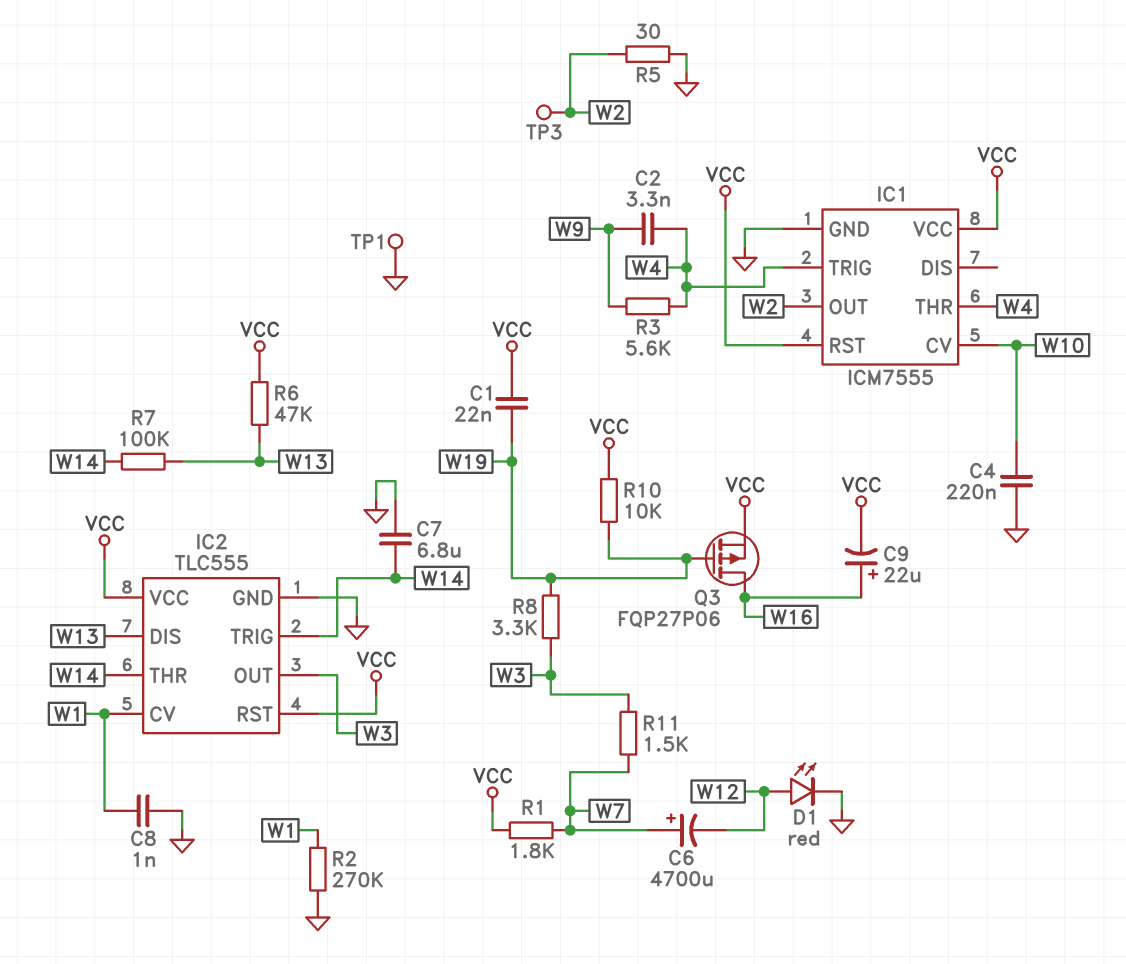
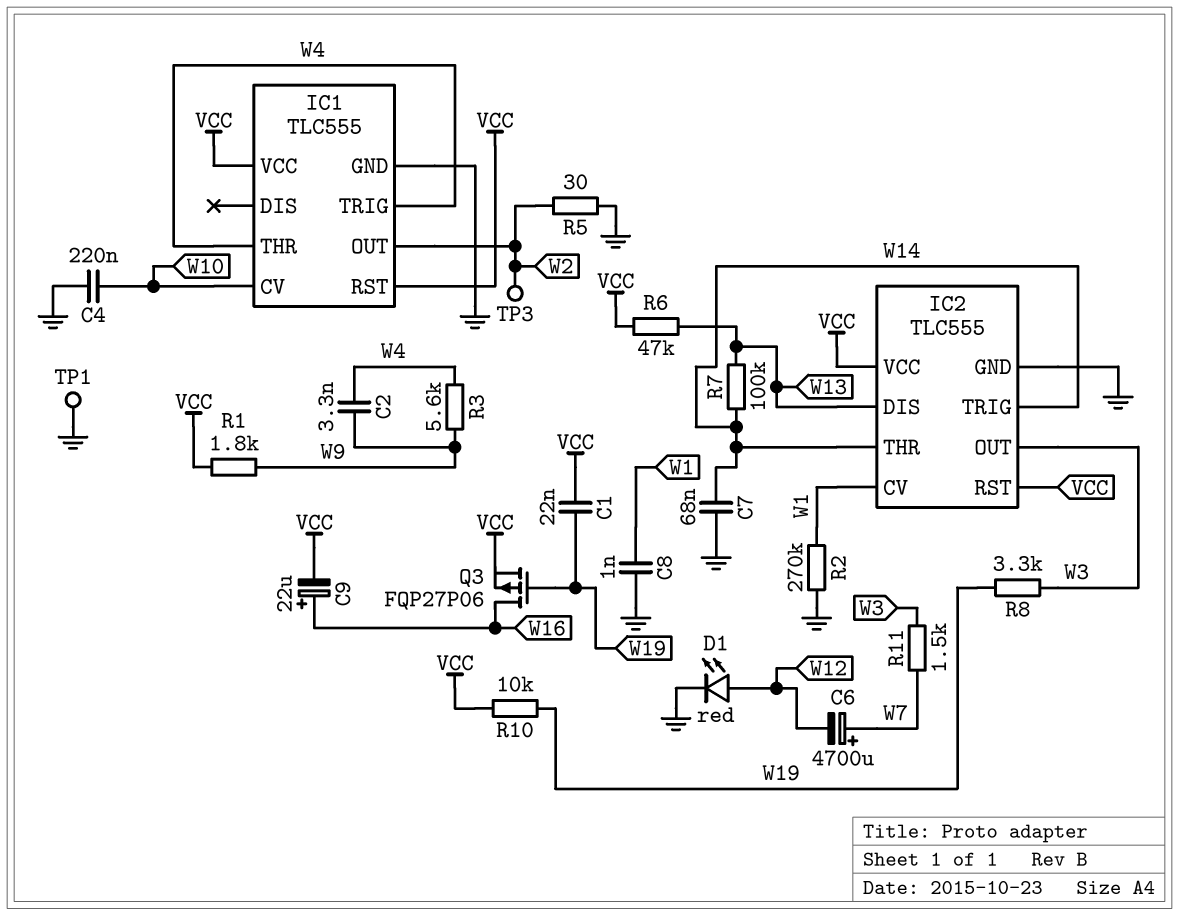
C7: 6.8uF (GND, W14) -> 68nF (GND, W14)
IC1: ICM7555 -> TLC555
R1: 1.8k (VCC, W7) -> 1.8k (VCC, W9)

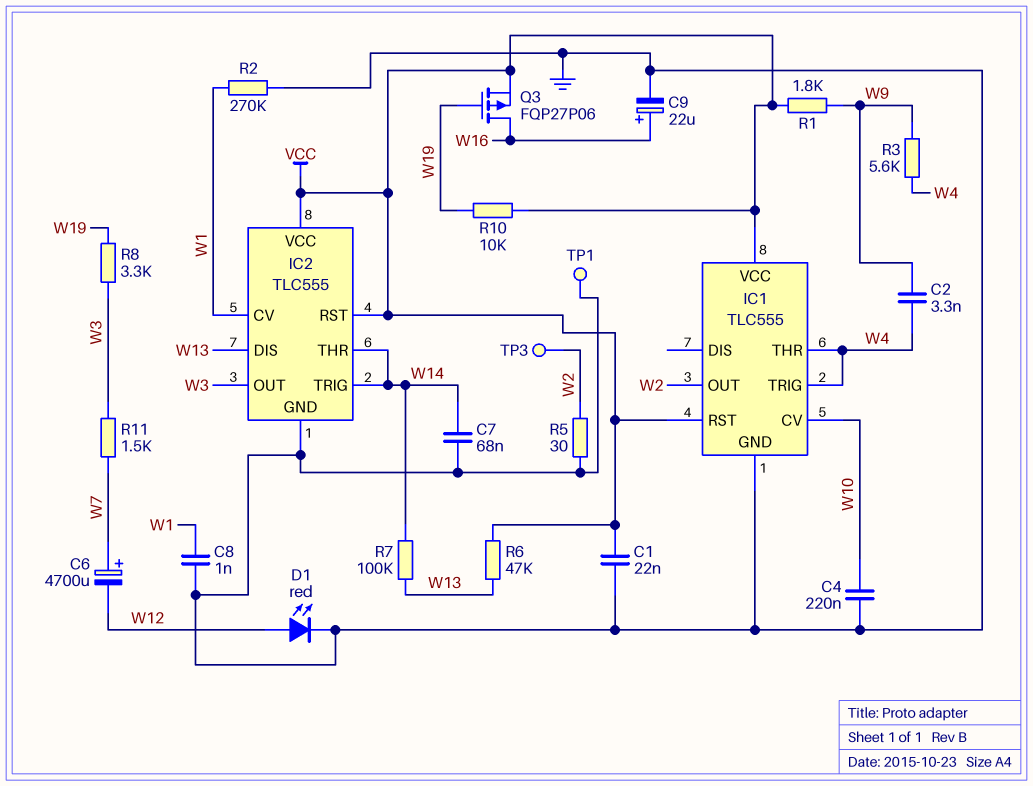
C1: 22nF (VCC, W19) -> 22nF (GND, VCC)
C9: 22uF (plus W16, minus VCC) -> 22uF (plus W16, minus GND)

